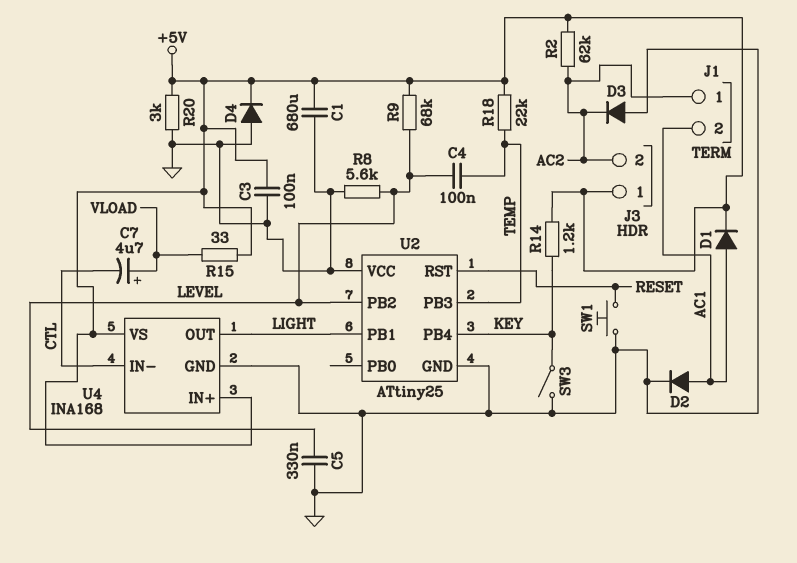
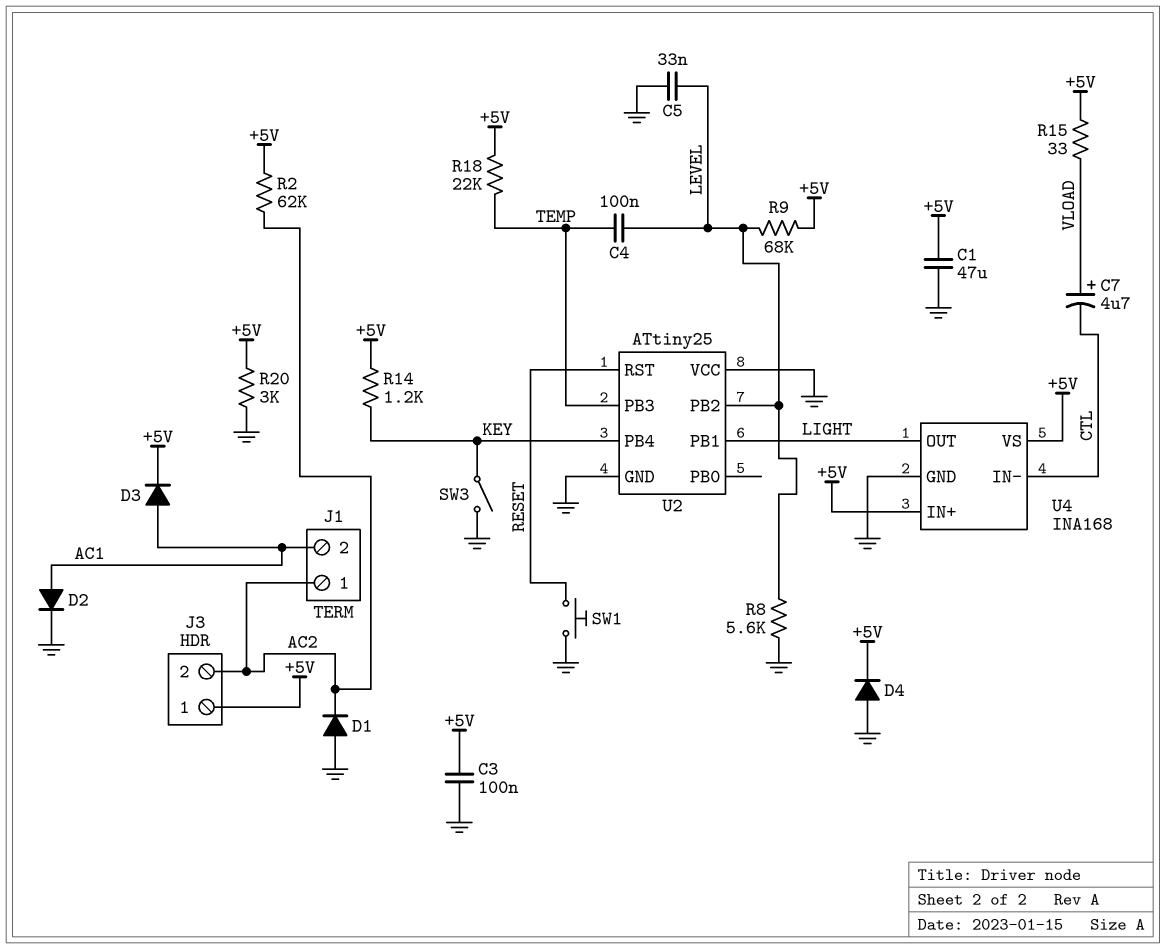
C1: 680uF (+5V, GND) -> 47uF (+5V, GND)
C5: 330nF (GND, LEVEL) -> 33nF (GND, LEVEL)
D1: diode (A AC1, K +5V) -> diode (A GND, K AC2)
D3: diode (A GND, K AC2) -> diode (A AC1, K +5V)

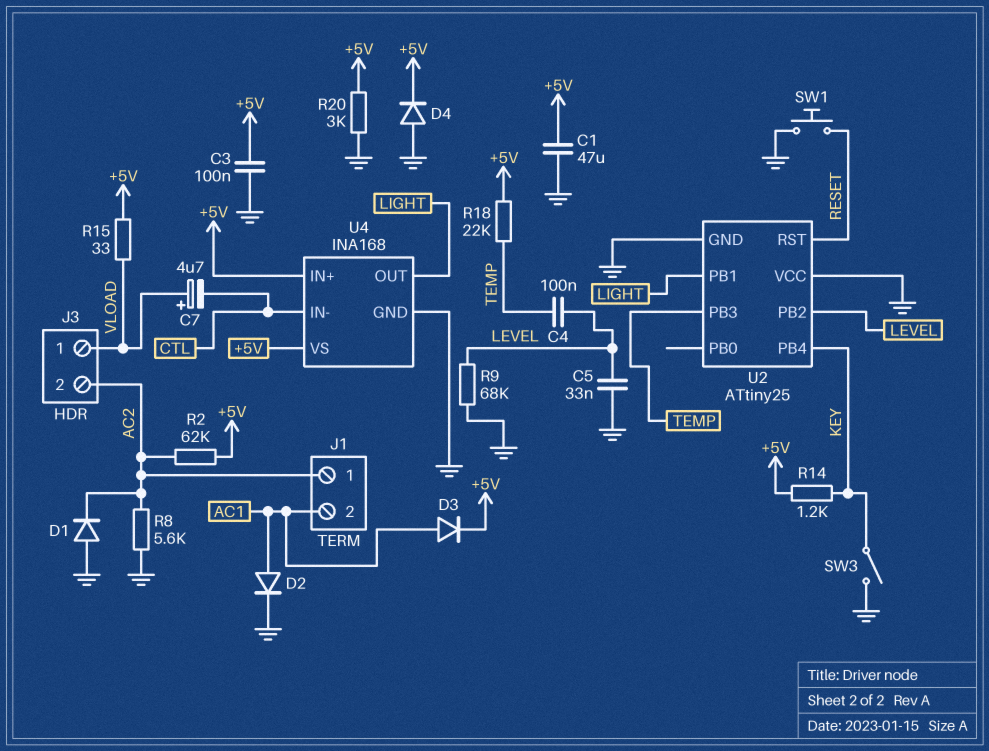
J3 pin 1: +5V -> VLOAD
R8: 5.6k (GND, LEVEL) -> 5.6k (AC2, GND)
R9: 68k (+5V, LEVEL) -> 68k (GND, LEVEL)

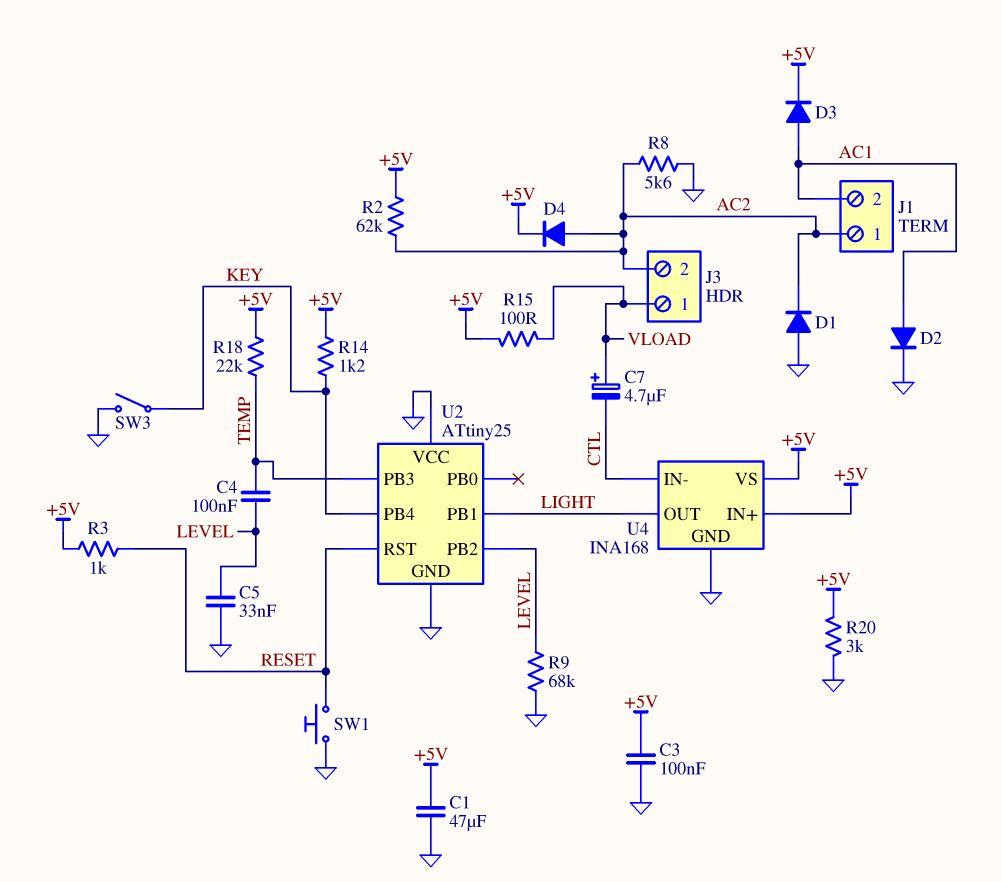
D4: diode (A GND, K +5V) -> diode (A AC2, K +5V)
R3: none -> 1k (+5V, RESET)
R15: 33 (+5V, VLOAD) -> 100 (+5V, VLOAD)

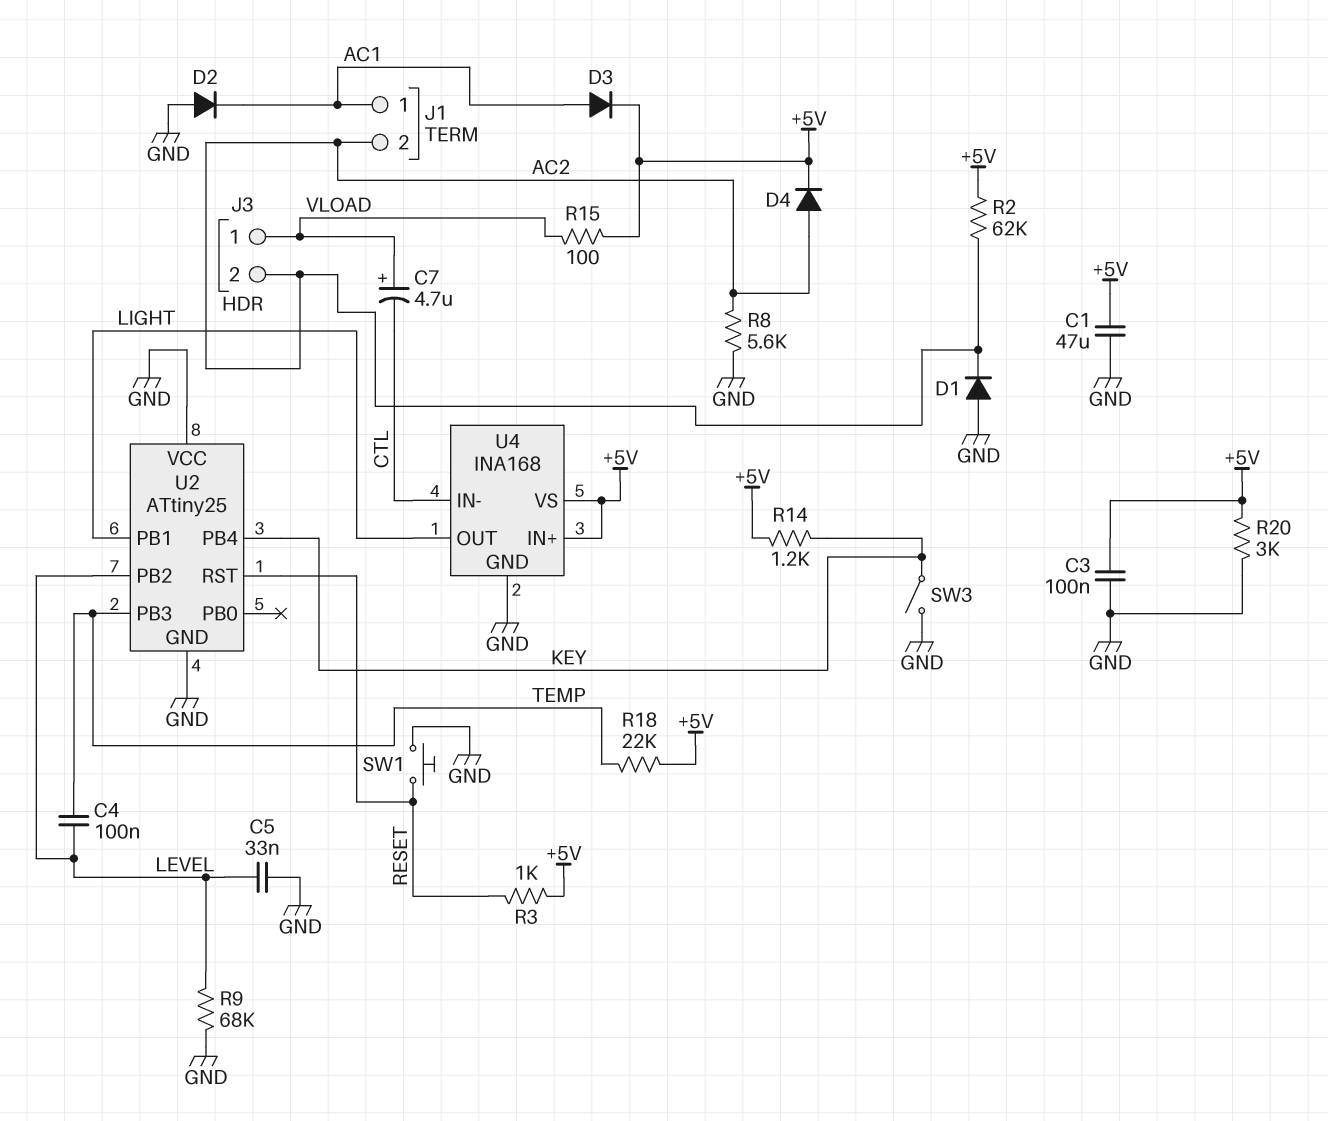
D2: diode (A AC1, K GND) -> diode (A GND, K AC1)
J1 pin 1: AC2 -> AC1
J1 pin 2: AC1 -> AC2

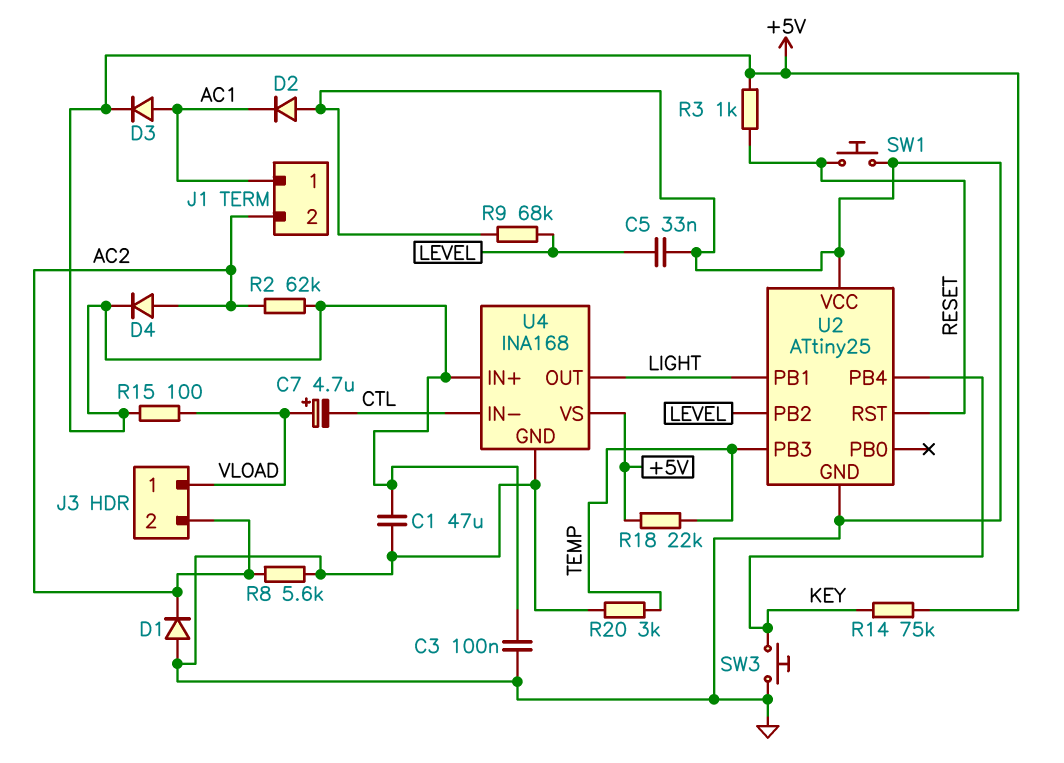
C4: 100nF (LEVEL, TEMP) -> none
R14: 1.2k (+5V, KEY) -> 75k (+5V, KEY)
R20: 3k (+5V, GND) -> 3k (GND, TEMP)
SW3: switch (GND, KEY) -> button (GND, KEY)

